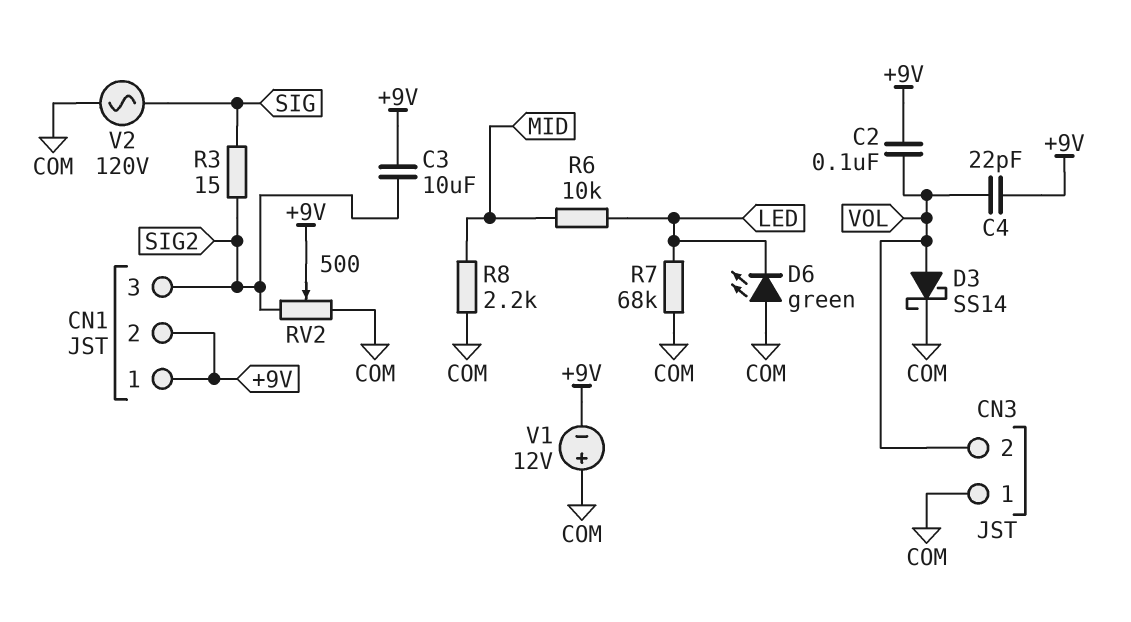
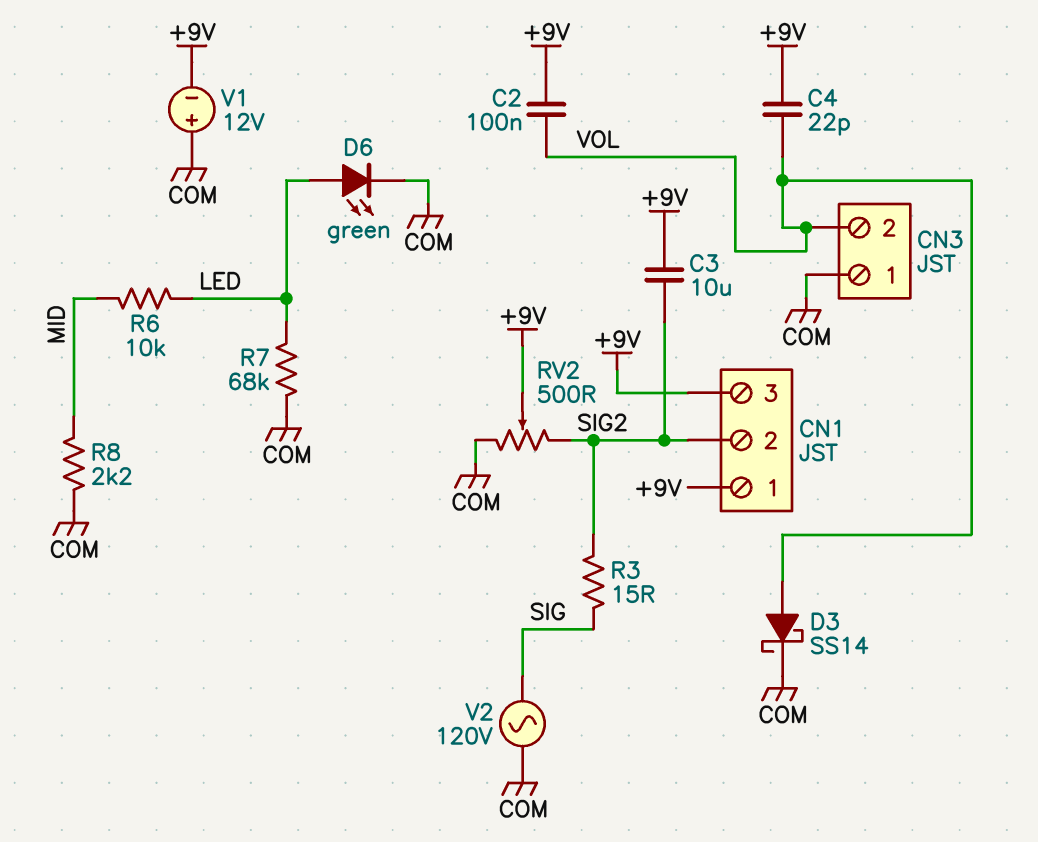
CN1 pin 2: +9V -> SIG2
CN1 pin 3: SIG2 -> +9V
D6: LED green (A COM, K LED) -> LED green (A LED, K COM)

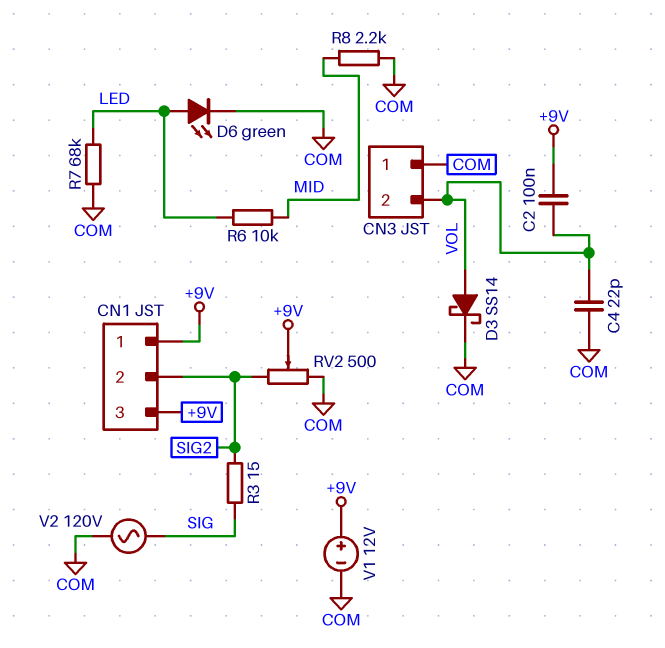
C3: 10uF (+9V, SIG2) -> none
C4: 22pF (+9V, VOL) -> 22pF (COM, VOL)
V1: 12V (plus COM, minus +9V) -> 12V (plus +9V, minus COM)

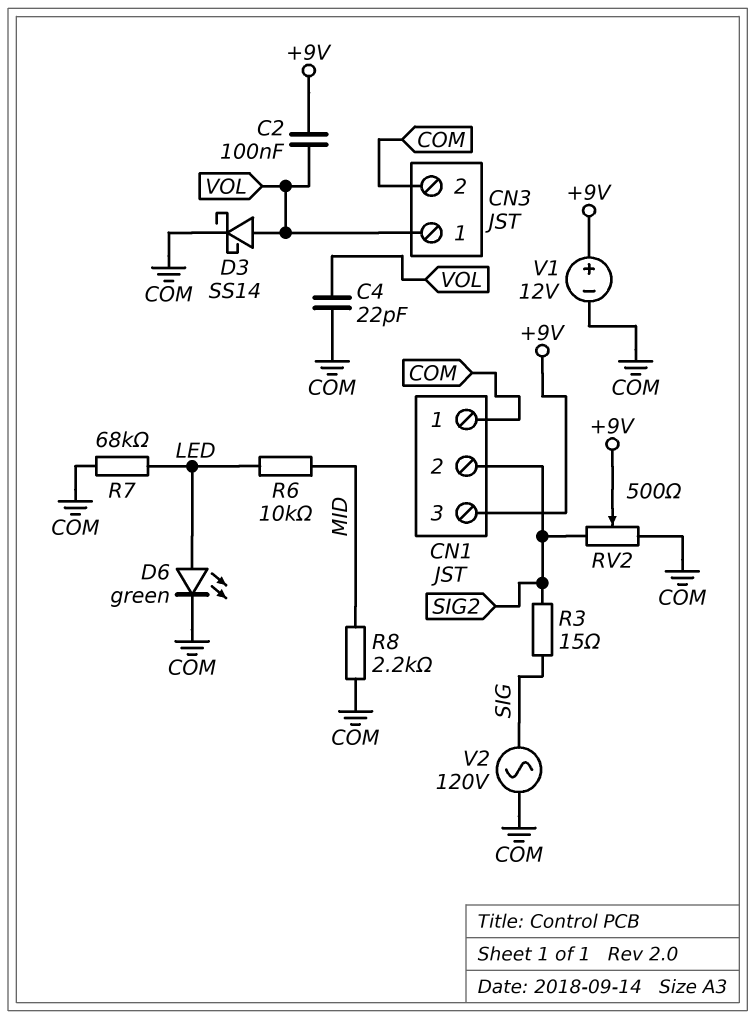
CN1 pin 1: +9V -> COM
CN3 pin 1: COM -> VOL
CN3 pin 2: VOL -> COM

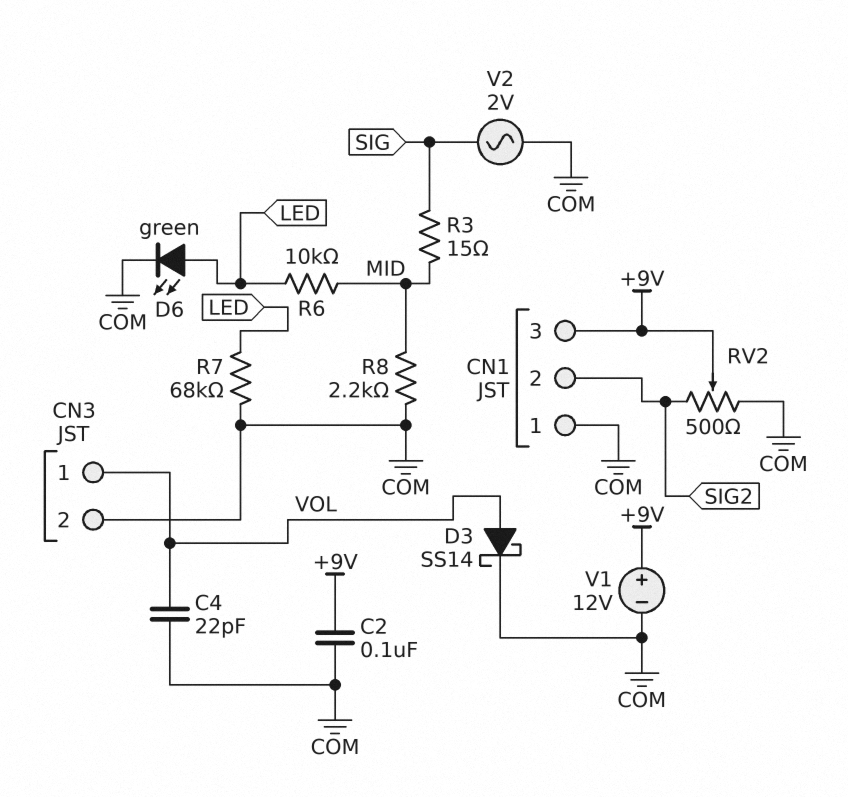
C2: 100nF (+9V, VOL) -> 100nF (+9V, COM)
R3: 15 (SIG, SIG2) -> 15 (MID, SIG)
V2: AC 120V (COM, SIG) -> AC 2V (COM, SIG)

